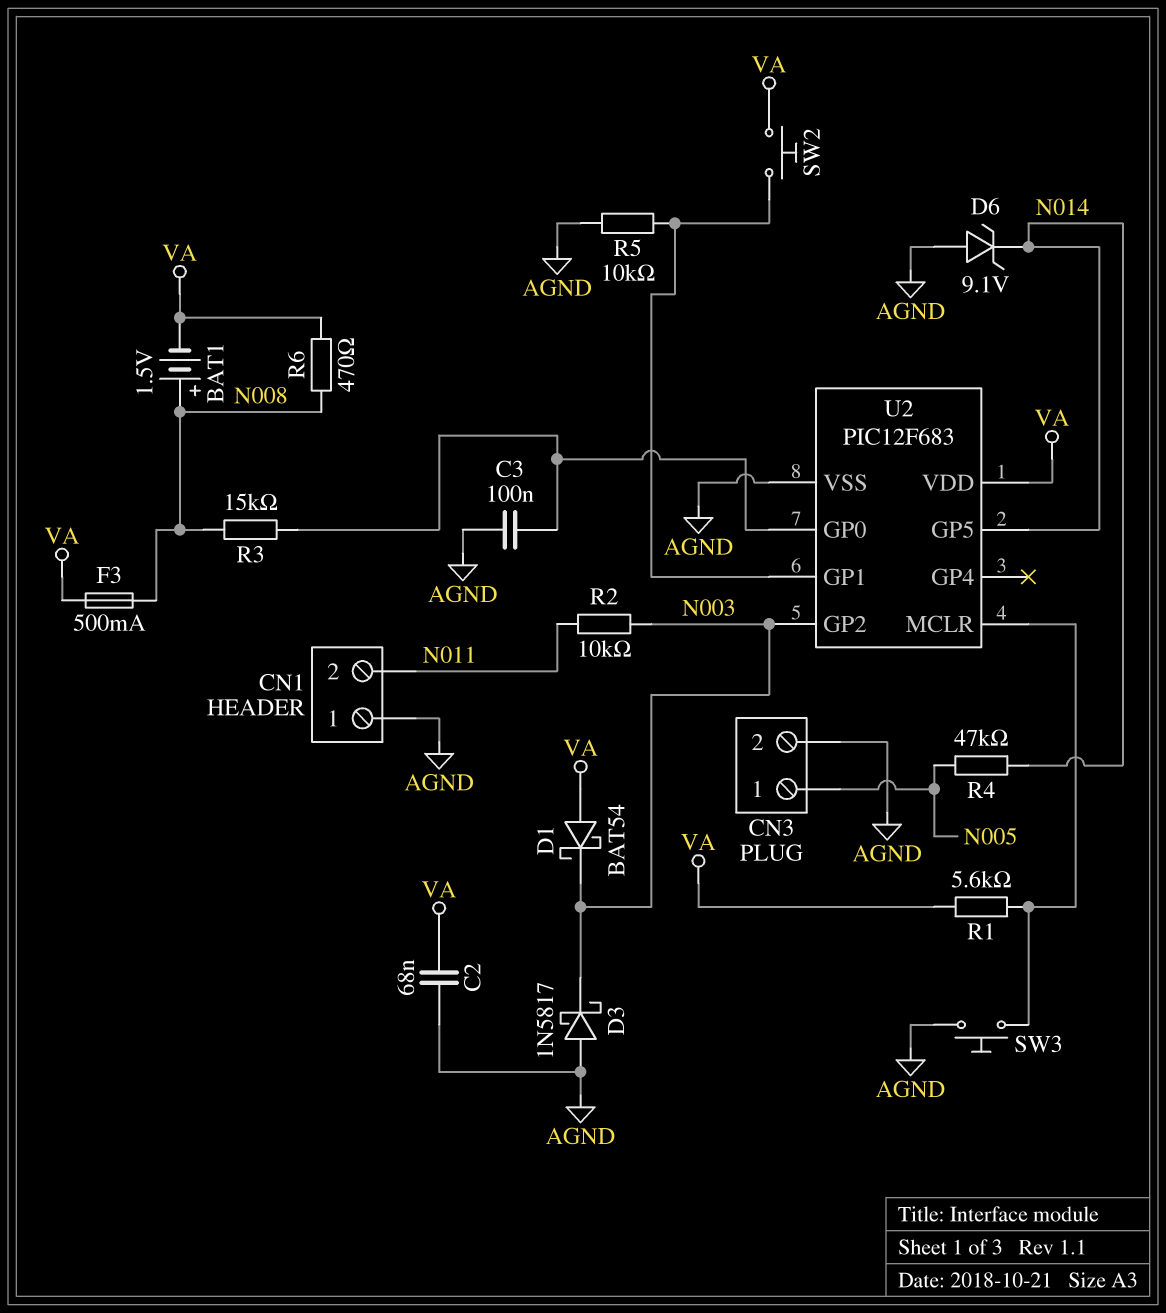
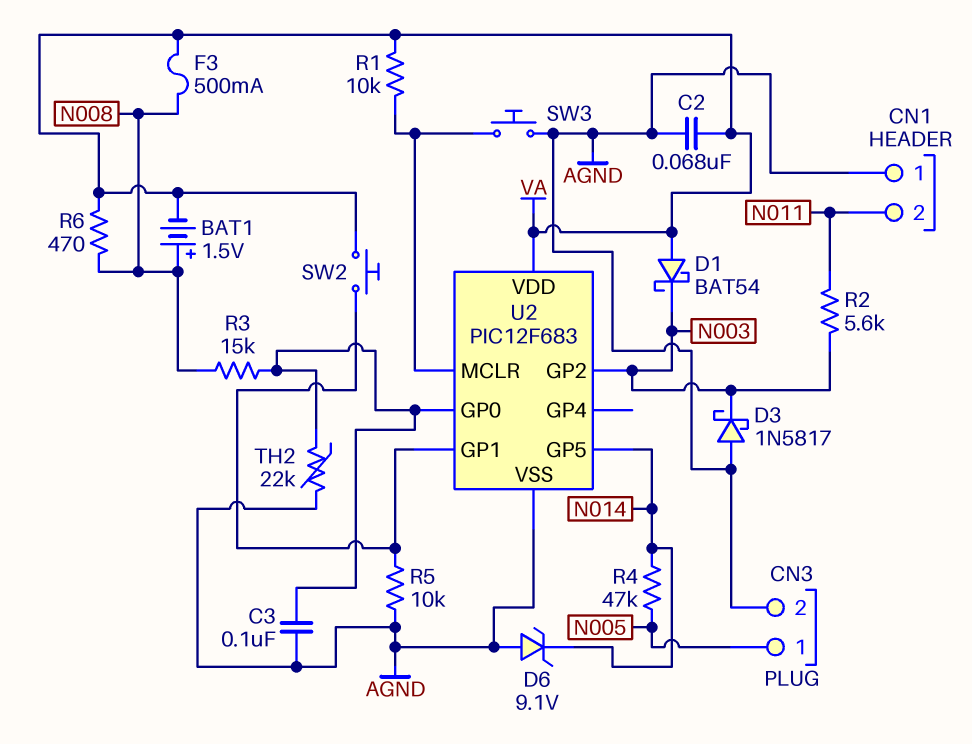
R1: 5.6k (U2/MCLR, VA) -> 10k (U2/MCLR, VA)
R2: 10k (N003, N011) -> 5.6k (N003, N011)
TH2: none -> 22k (AGND, U2/GP0)

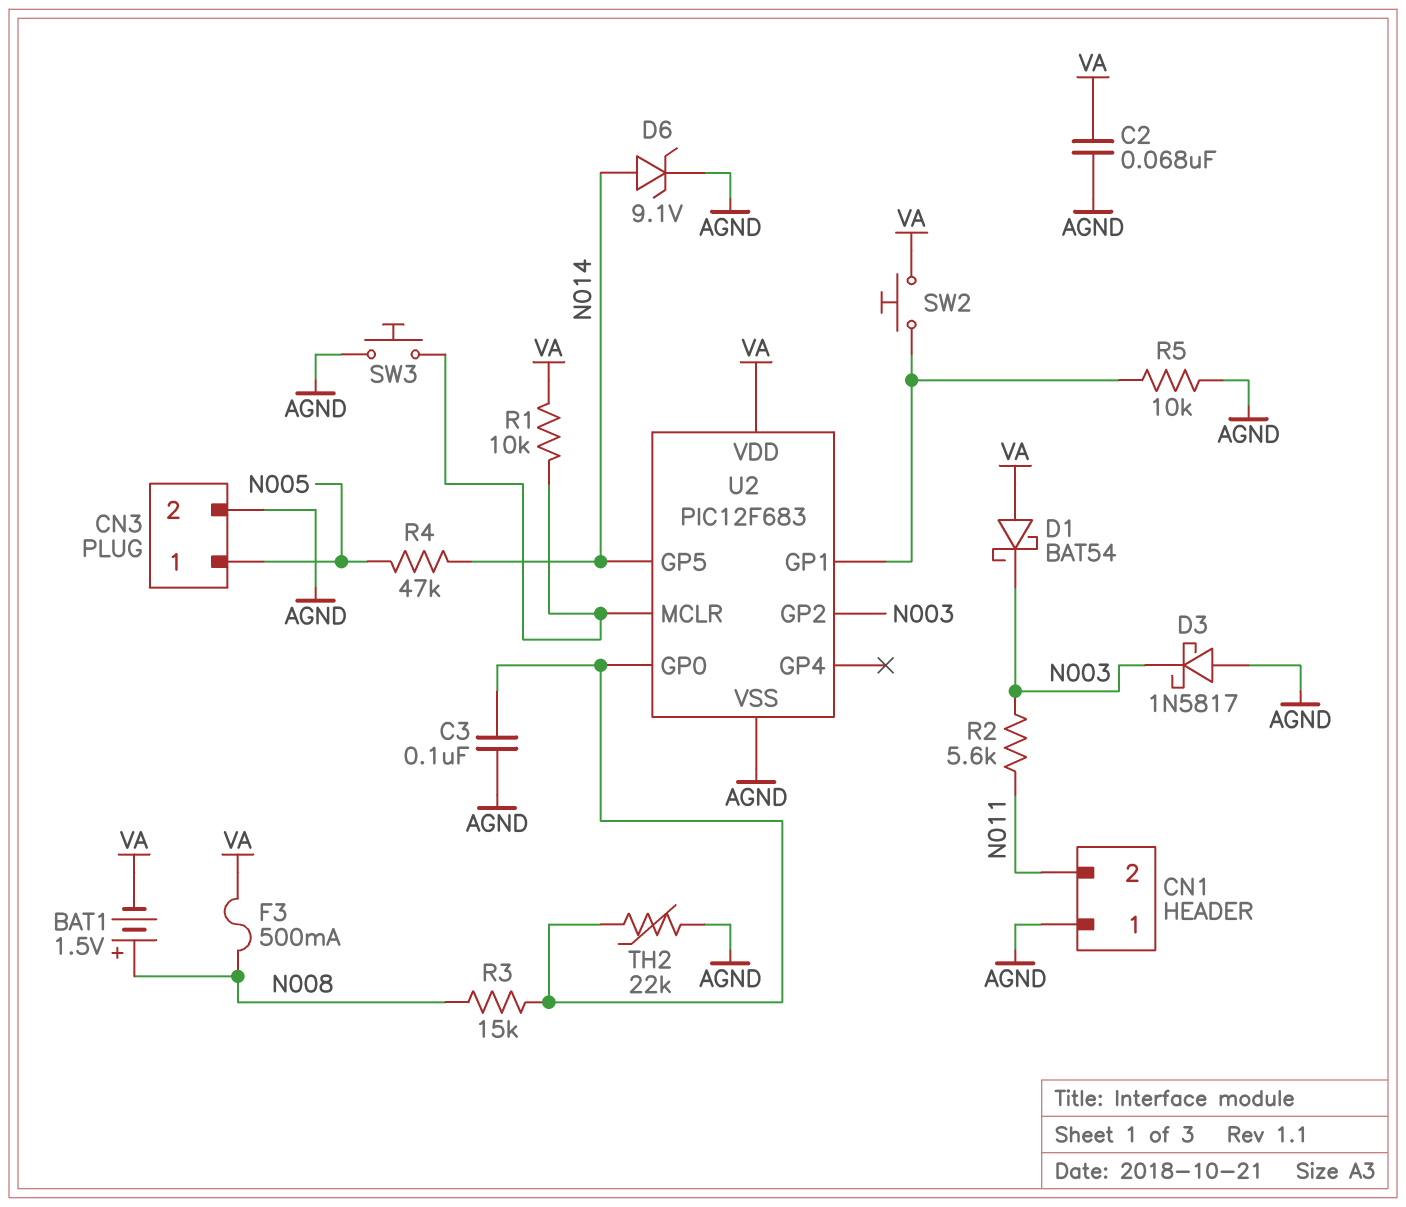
D6: zener 9.1V (A AGND, K N014) -> zener 9.1V (A N014, K AGND)
R6: 470 (N008, VA) -> none

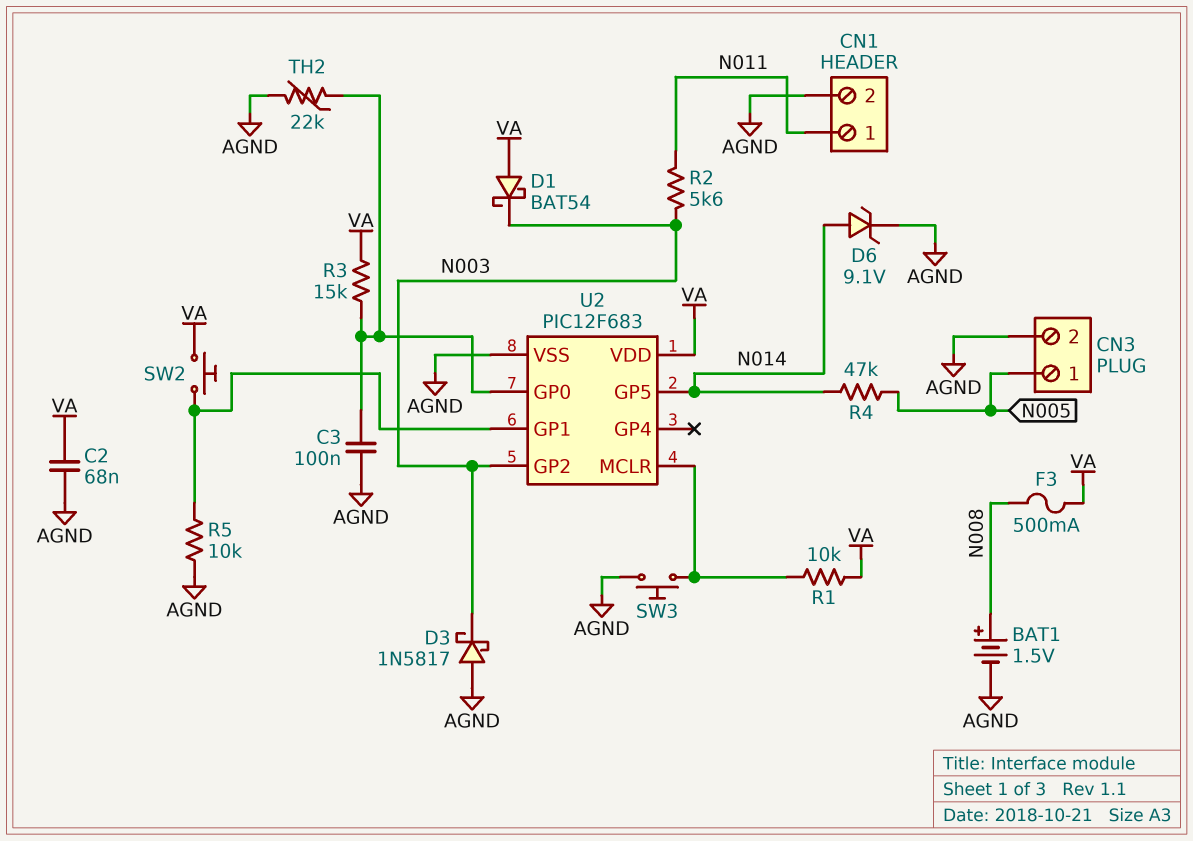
BAT1: 1.5V (plus N008, minus VA) -> 1.5V (plus N008, minus AGND)
CN1 pin 1: AGND -> N011
CN1 pin 2: N011 -> AGND
R3: 15k (N008, U2/GP0) -> 15k (U2/GP0, VA)

